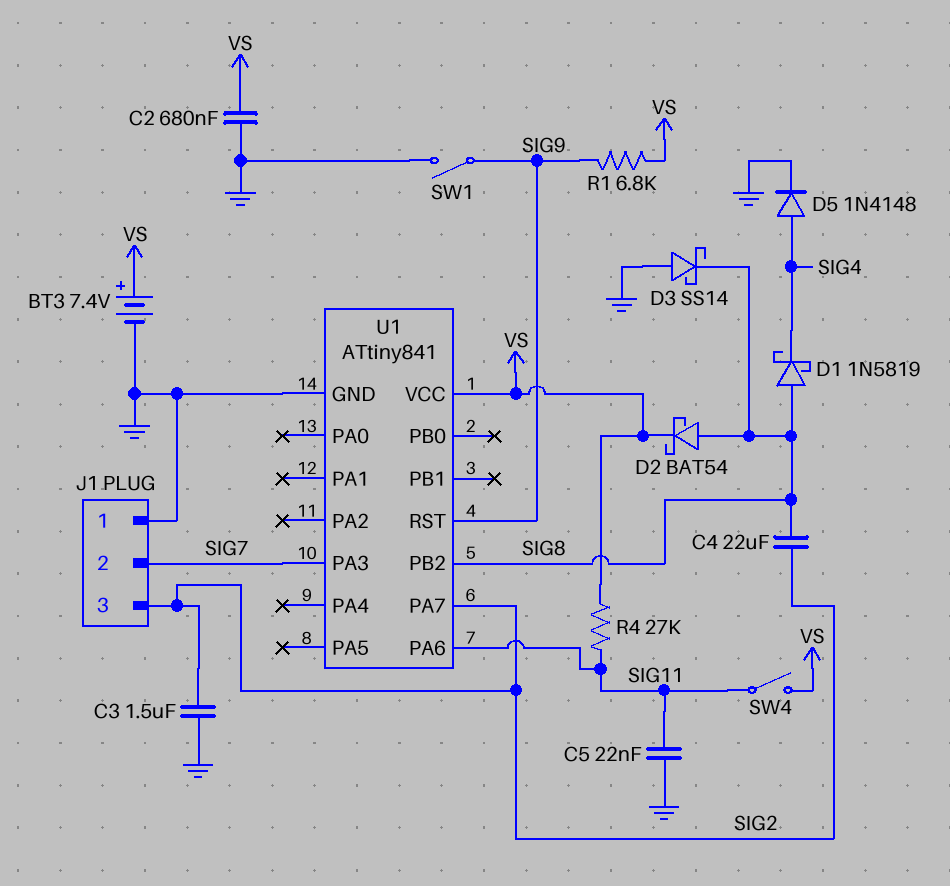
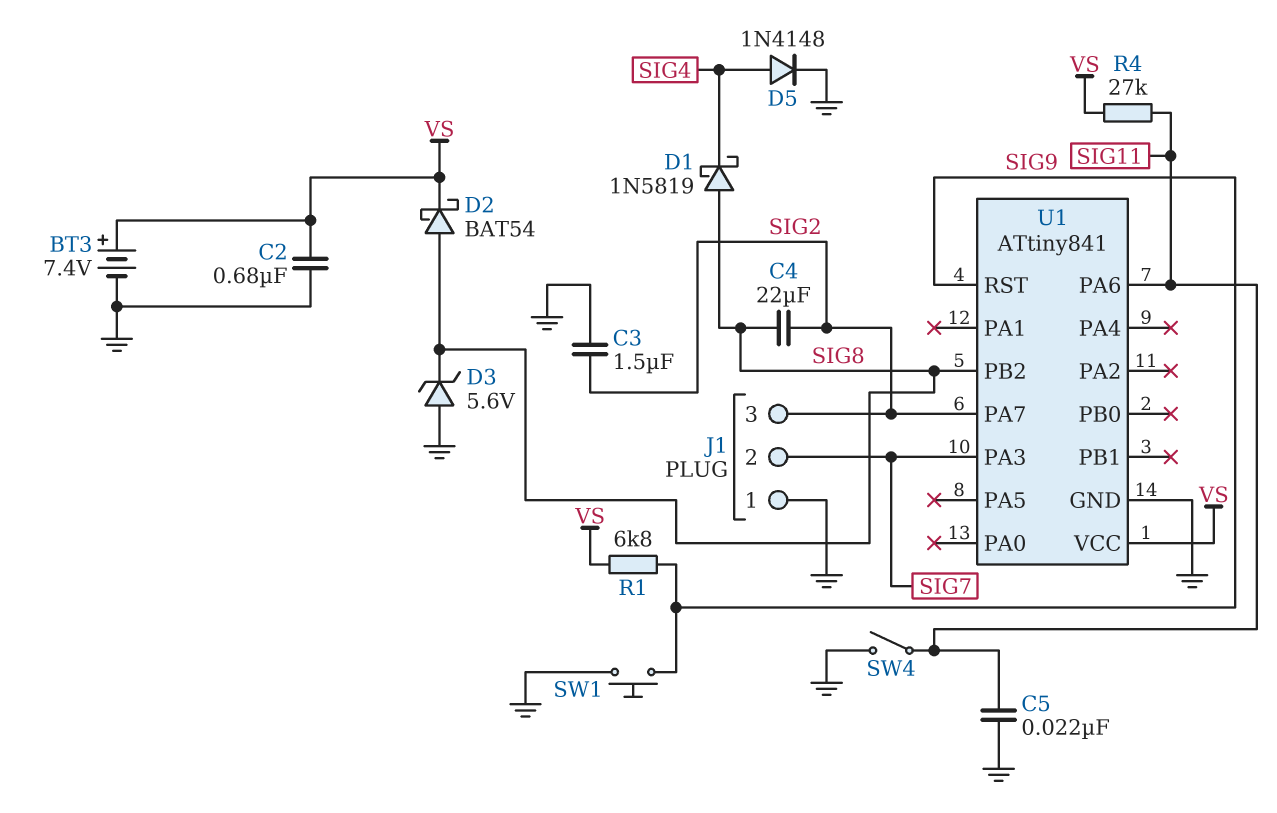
D3: schottky SS14 (A GND, K SIG8) -> zener 5.6V (A GND, K SIG8)
SW1: switch (GND, SIG9) -> button (GND, SIG9)
SW4: switch (SIG11, VS) -> switch (GND, SIG11)

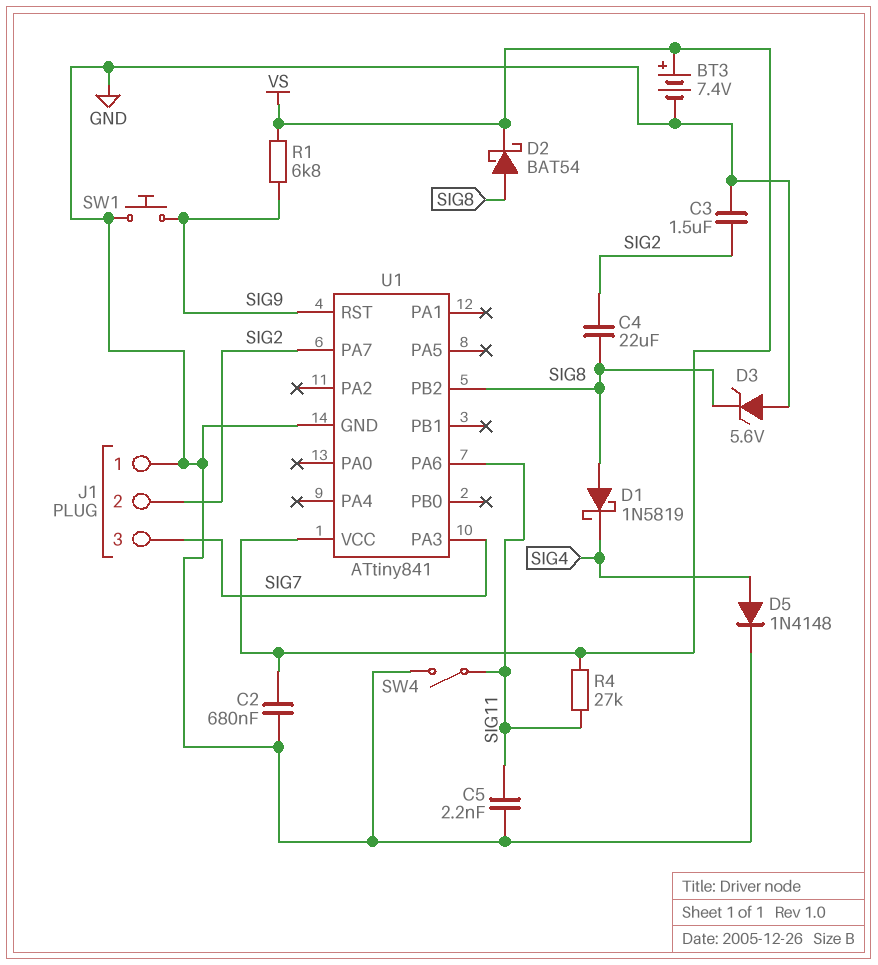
C5: 22nF (GND, SIG11) -> 2.2nF (GND, SIG11)
J1 pin 2: SIG7 -> SIG2
J1 pin 3: SIG2 -> SIG7

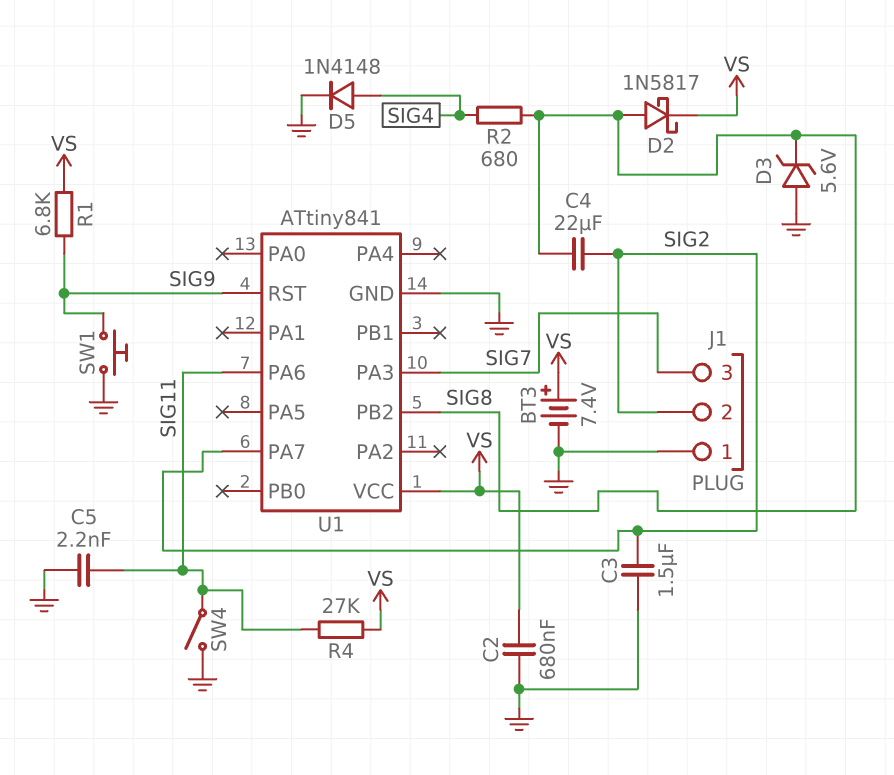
D1: schottky 1N5819 (A SIG8, K SIG4) -> none
D2: schottky BAT54 (A SIG8, K VS) -> schottky 1N5817 (A SIG8, K VS)
R2: none -> 680 (SIG4, SIG8)

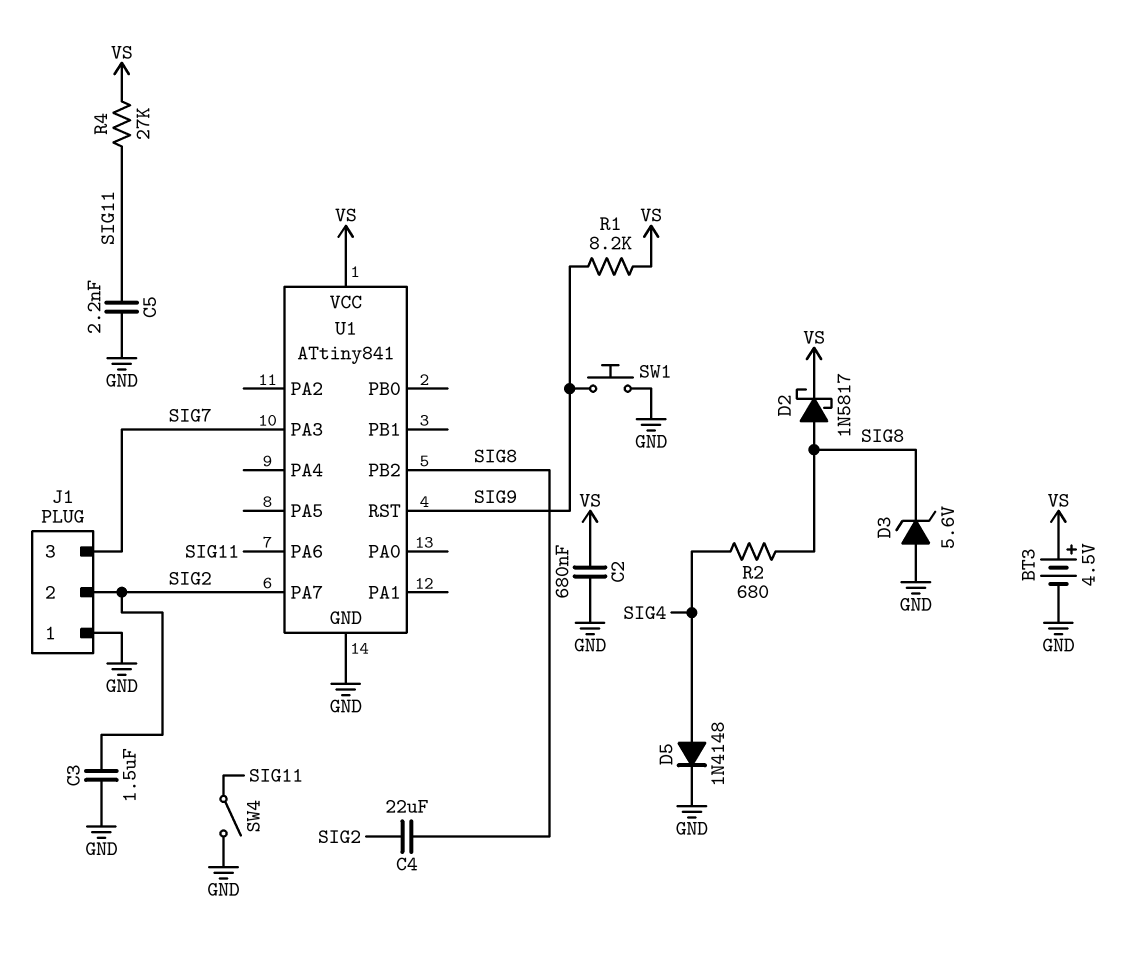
BT3: 7.4V (plus VS, minus GND) -> 4.5V (plus VS, minus GND)
R1: 6.8k (SIG9, VS) -> 8.2k (SIG9, VS)

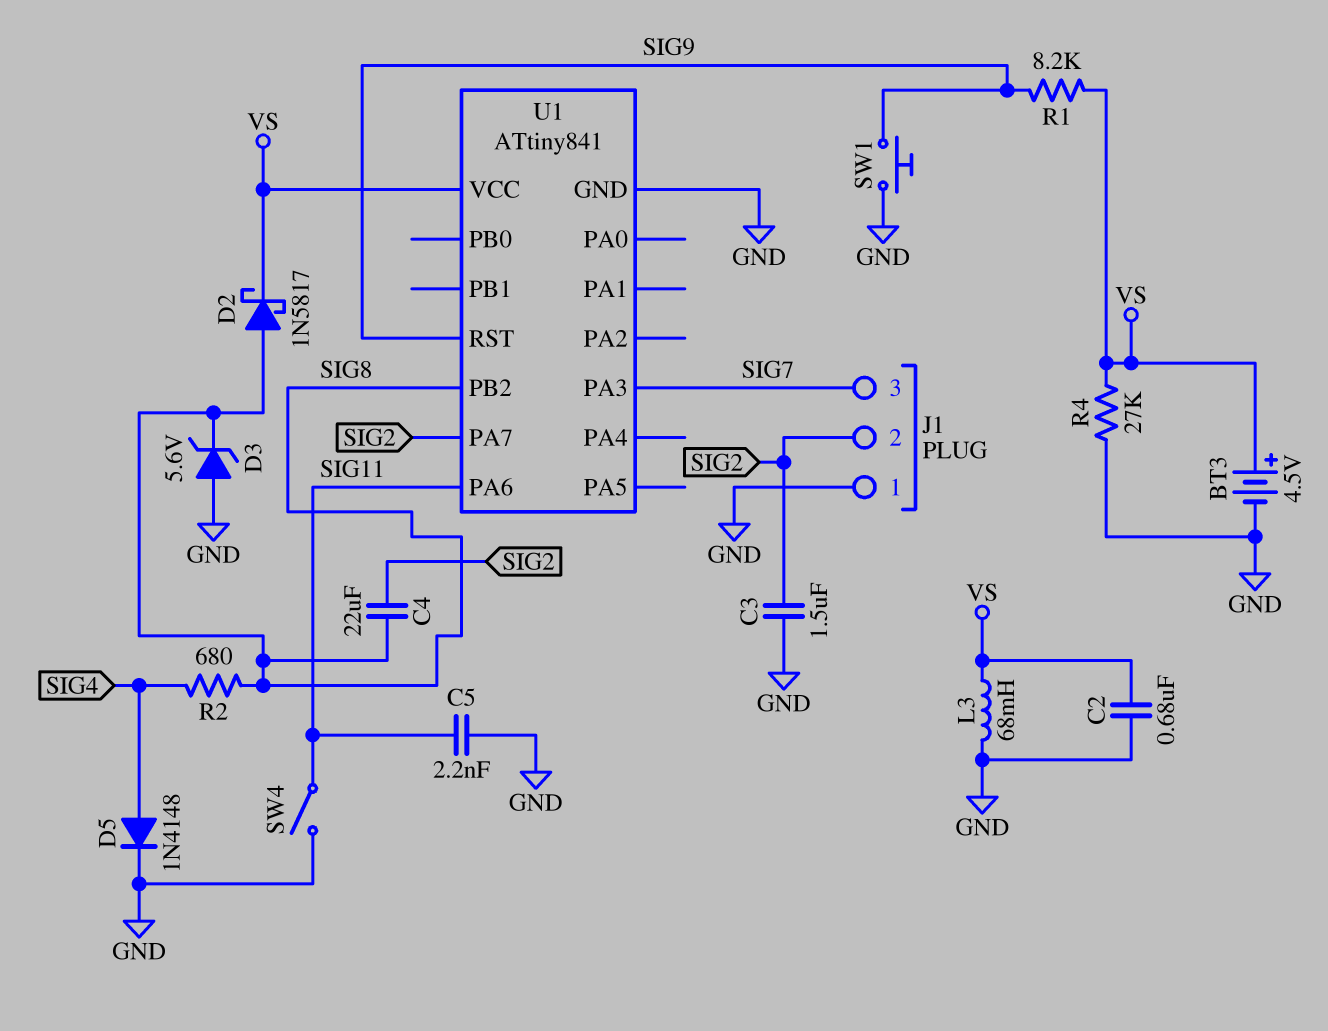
L3: none -> 68mH (GND, VS)
R4: 27k (SIG11, VS) -> 27k (GND, VS)

